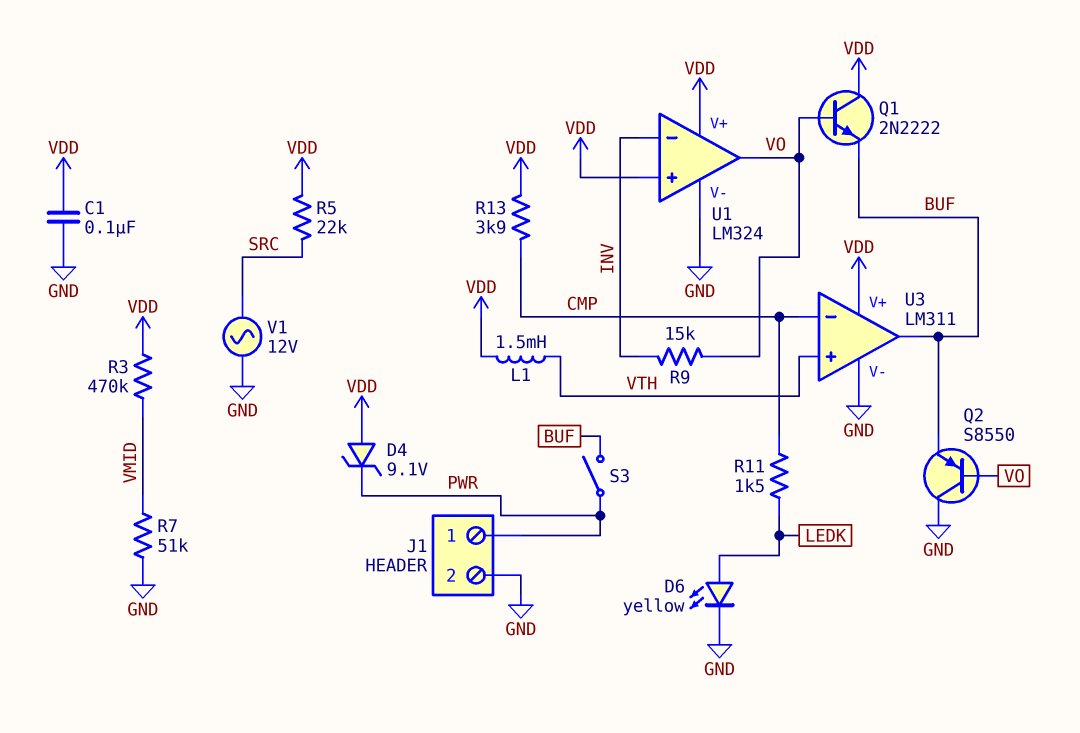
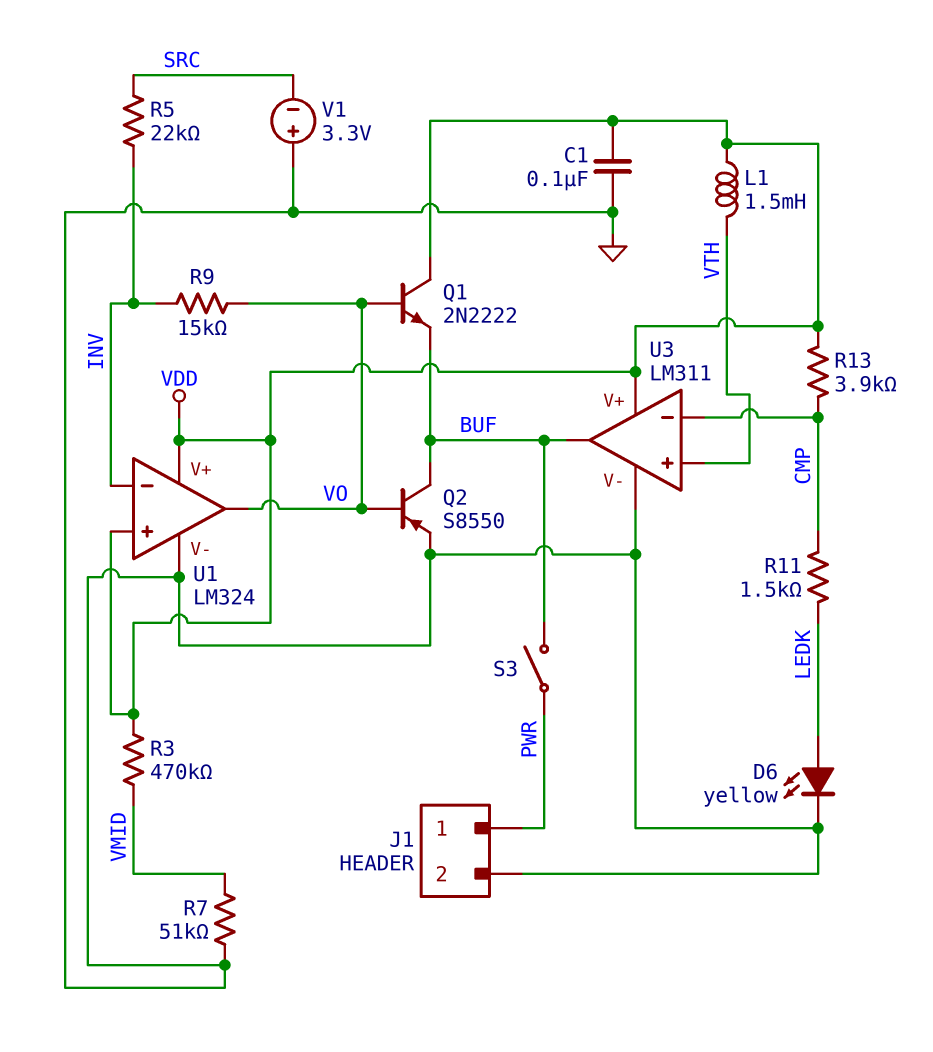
D4: zener 9.1V (A VDD, K PWR) -> none
Q2: PNP S8550 (B VO, C GND, E BUF) -> PNP S8550 (B VO, C BUF, E GND)
R5: 22k (SRC, VDD) -> 22k (INV, SRC)
V1: AC 12V (GND, SRC) -> 3.3V (plus GND, minus SRC)

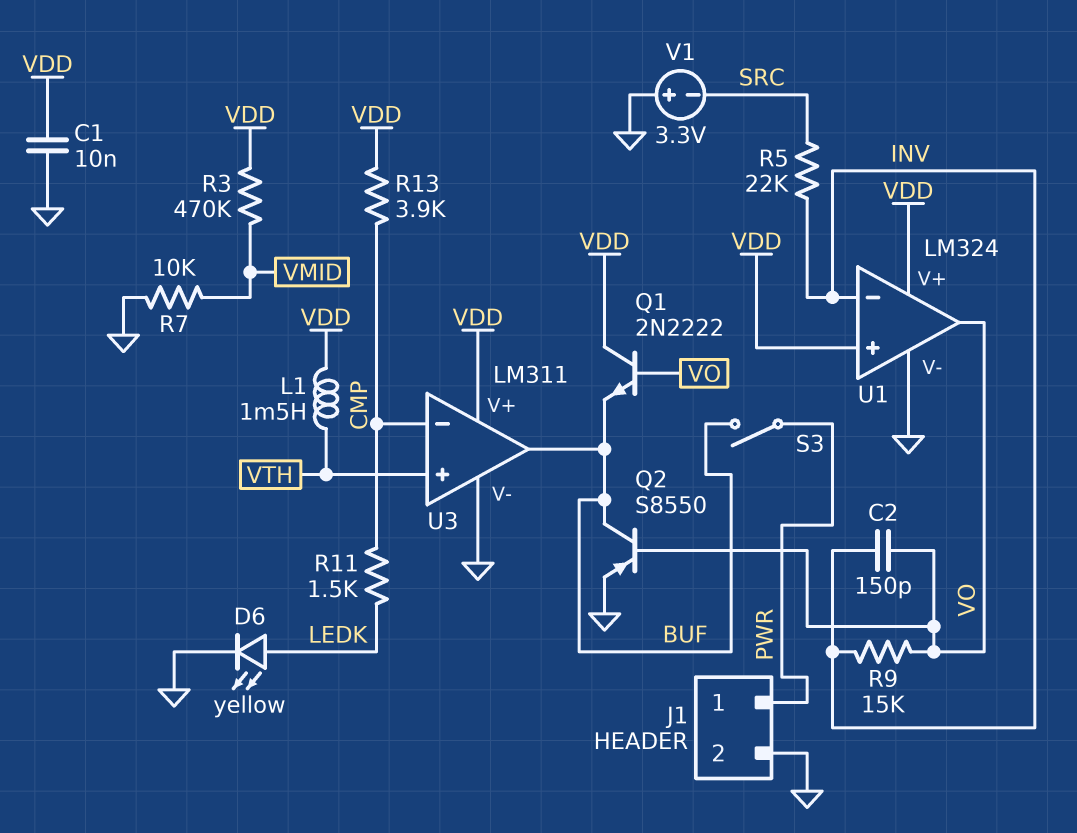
C1: 100nF (GND, VDD) -> 10nF (GND, VDD)
C2: none -> 150pF (INV, VO)
R7: 51k (GND, VMID) -> 10k (GND, VMID)

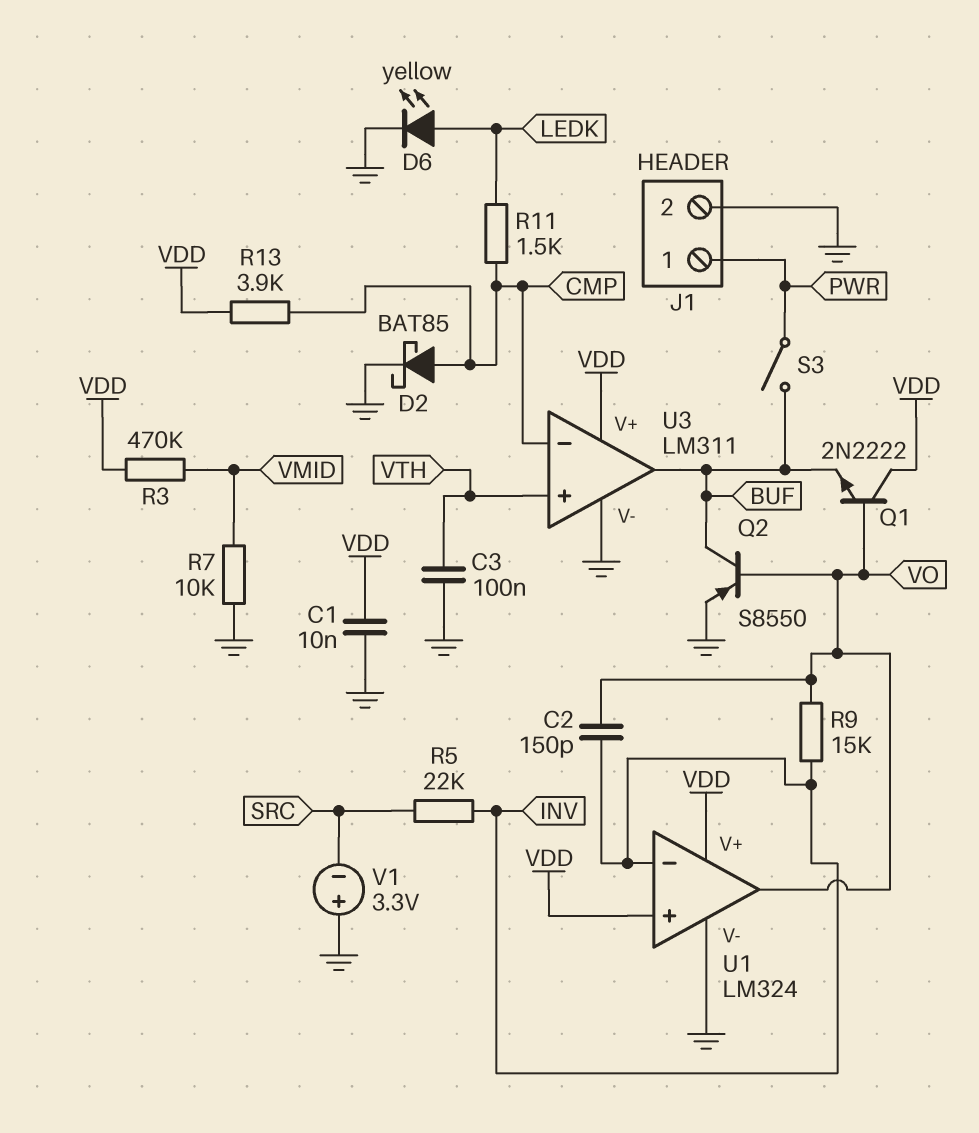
C3: none -> 100nF (GND, VTH)
D2: none -> schottky BAT85 (A CMP, K GND)
L1: 1.5mH (VDD, VTH) -> none

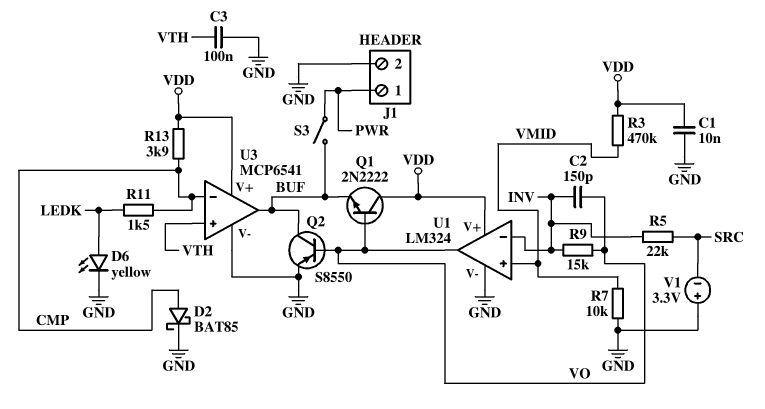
U1 pin in+: VDD -> VMID
U3: LM311 -> MCP6541

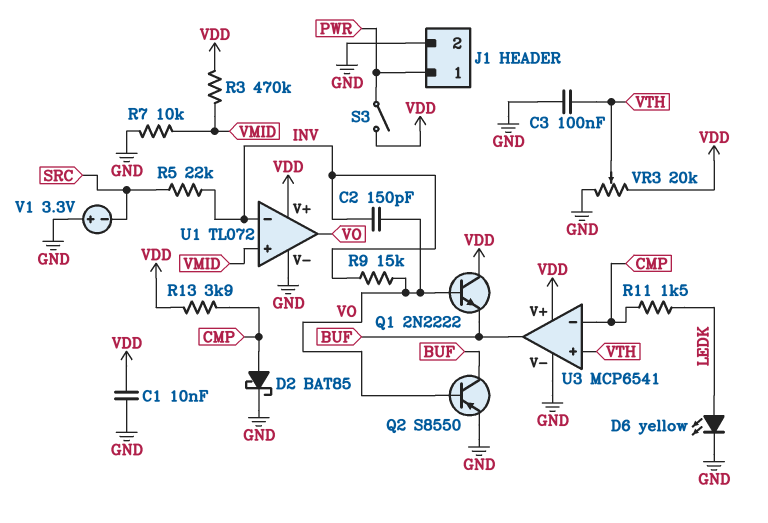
S3: switch (BUF, PWR) -> switch (PWR, VDD)
U1: LM324 -> TL072
VR3: none -> 20k (GND, VDD, wiper VTH)

